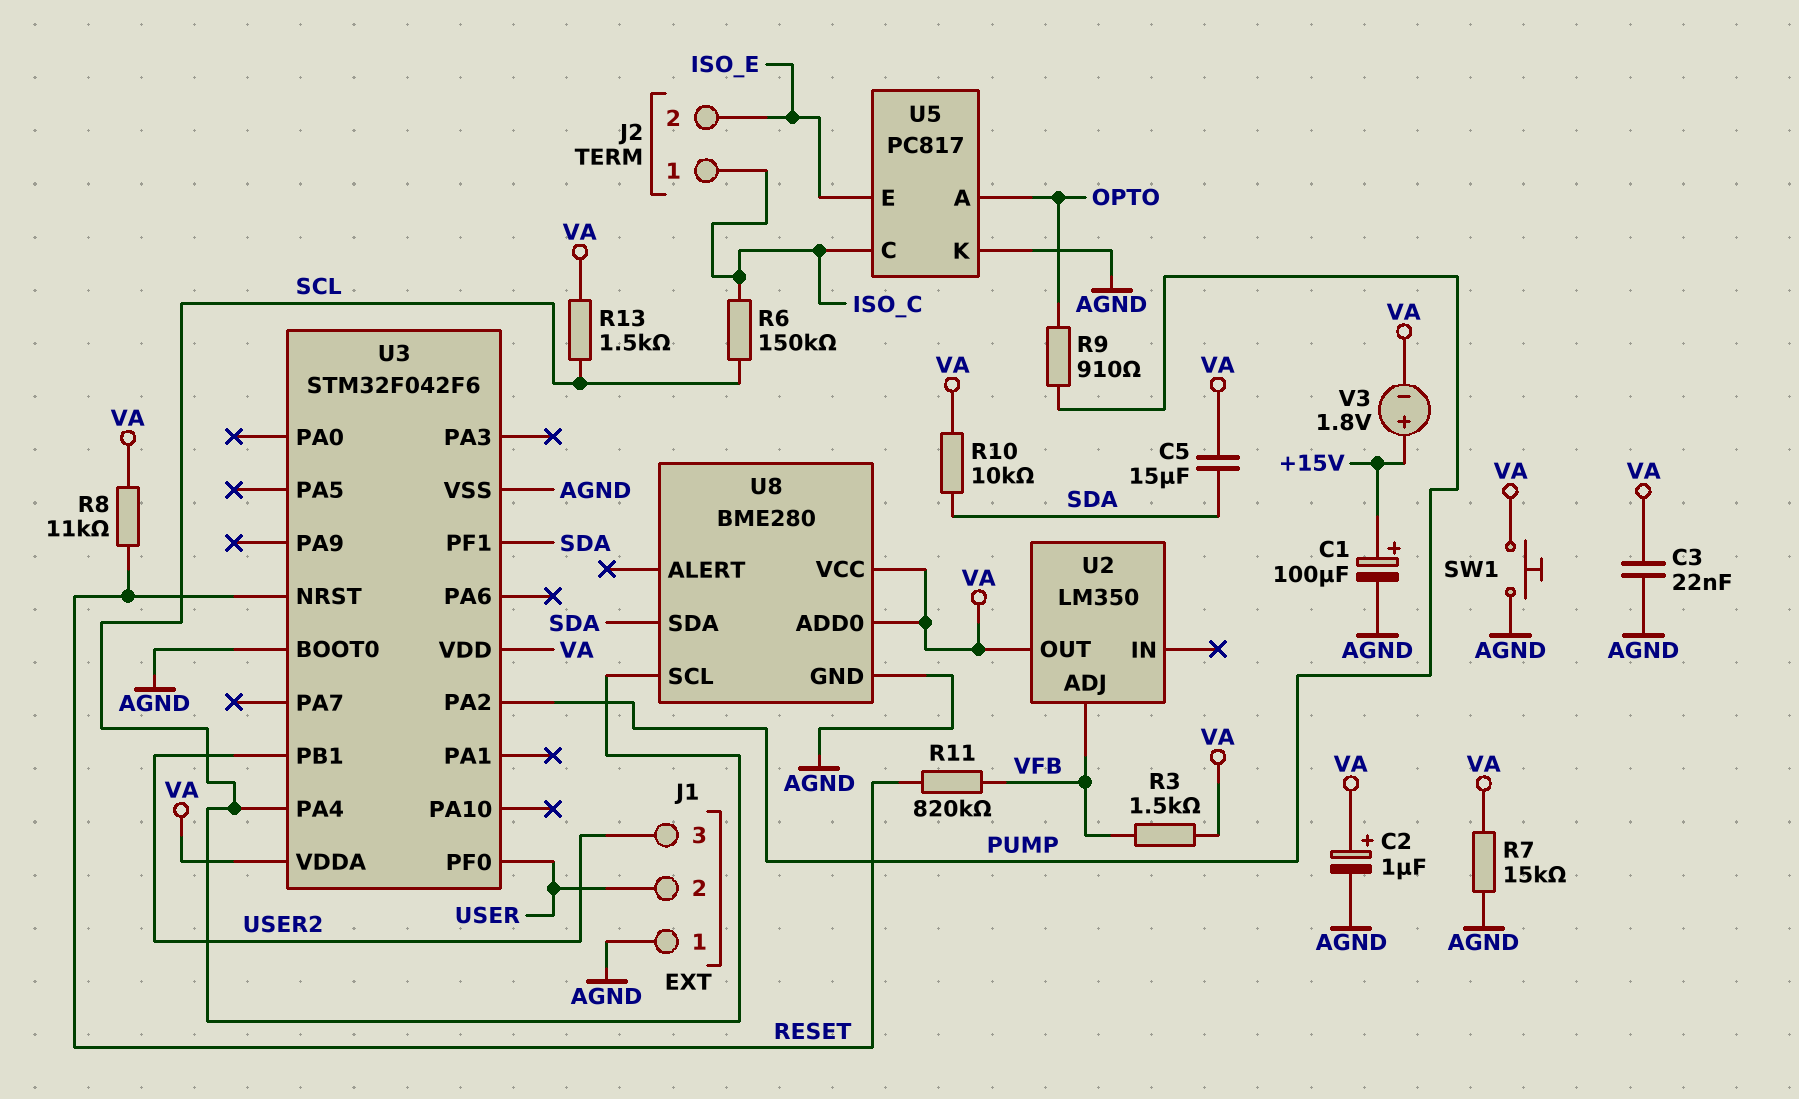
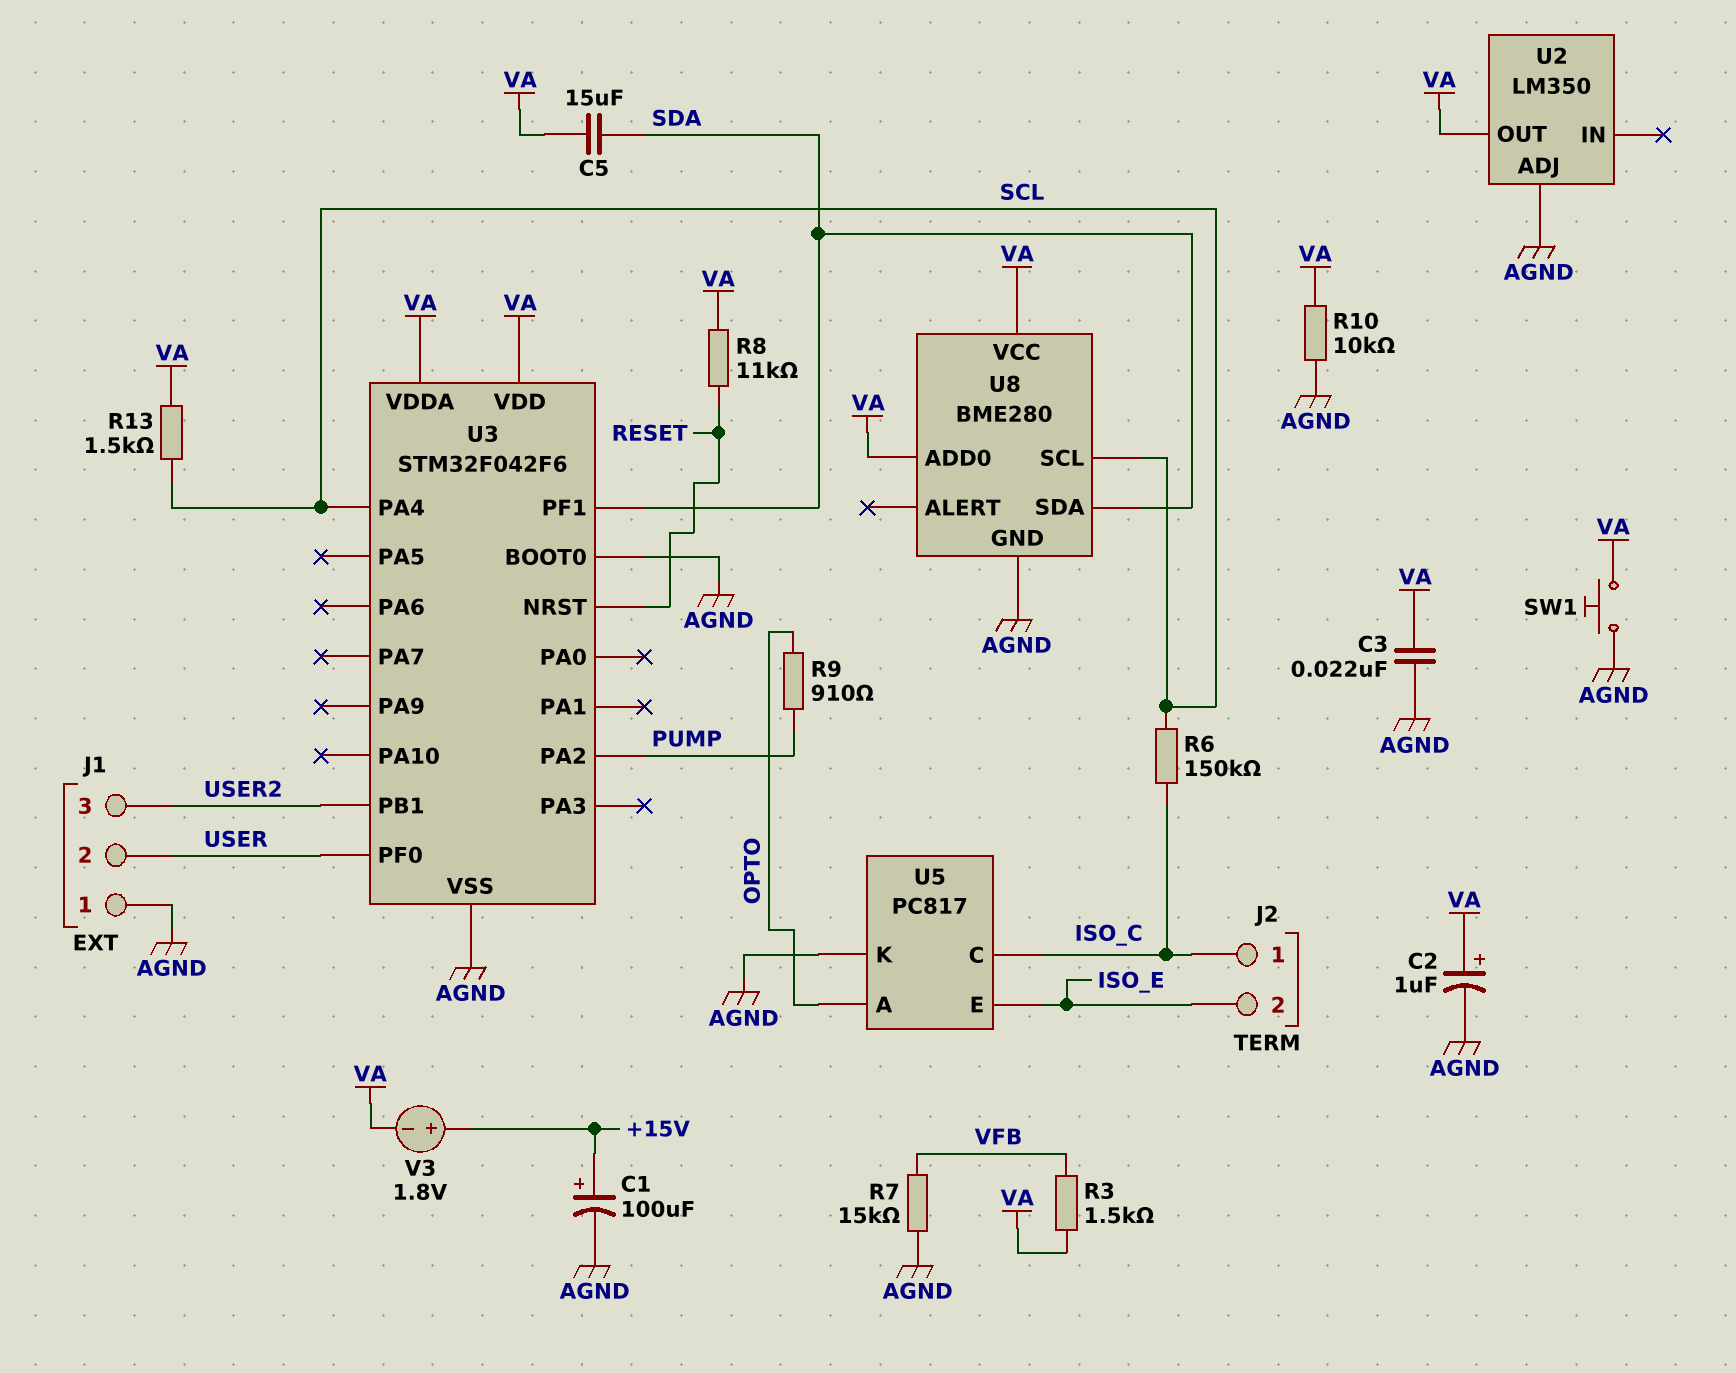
R7: 15k (AGND, VA) -> 15k (AGND, VFB)
R10: 10k (SDA, VA) -> 10k (AGND, VA)
R11: 820k (RESET, VFB) -> none
U2 pin ADJ: VFB -> AGND

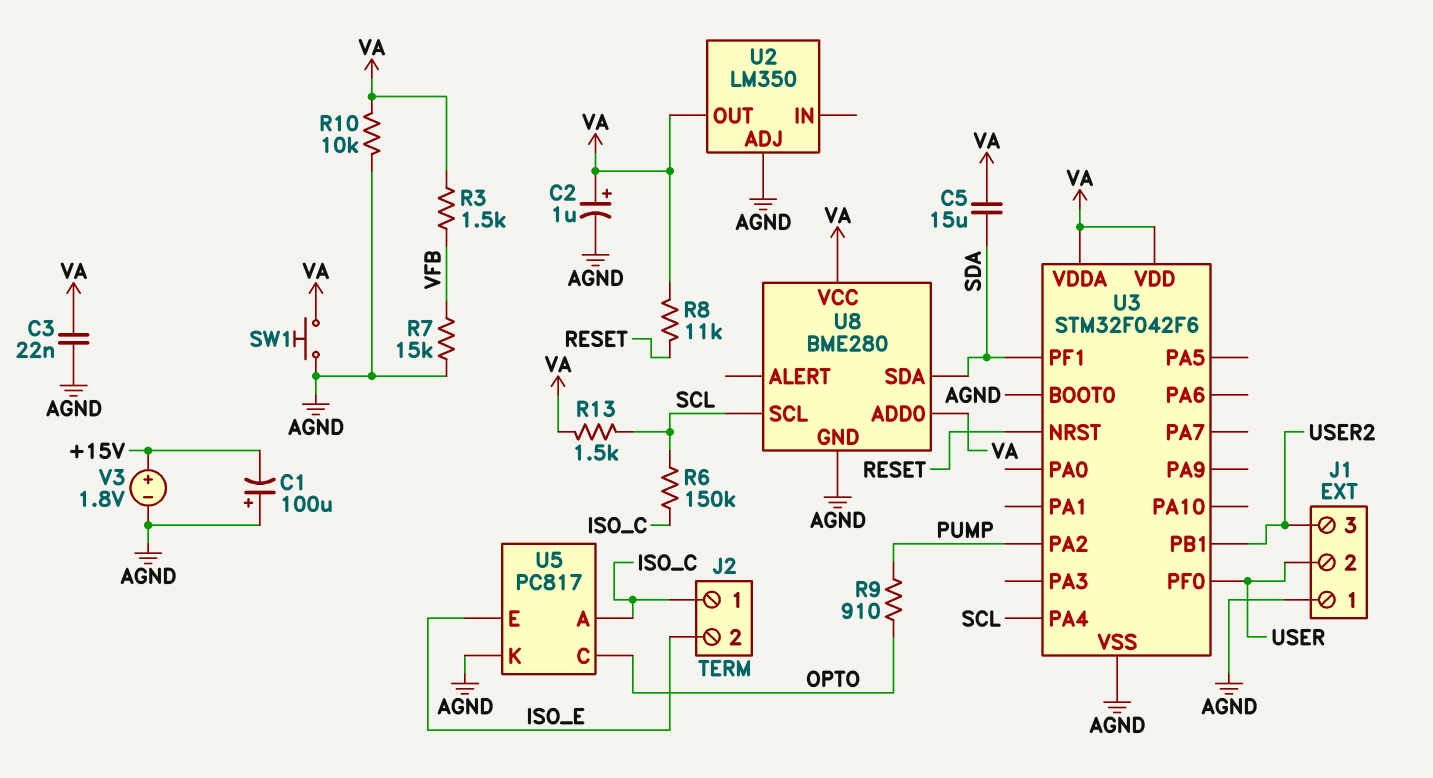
C1: 100uF (plus +15V, minus AGND) -> 100uF (plus AGND, minus +15V)
U5 pin A: OPTO -> ISO_C
U5 pin C: ISO_C -> OPTO
V3: 1.8V (plus +15V, minus VA) -> 1.8V (plus +15V, minus AGND)

